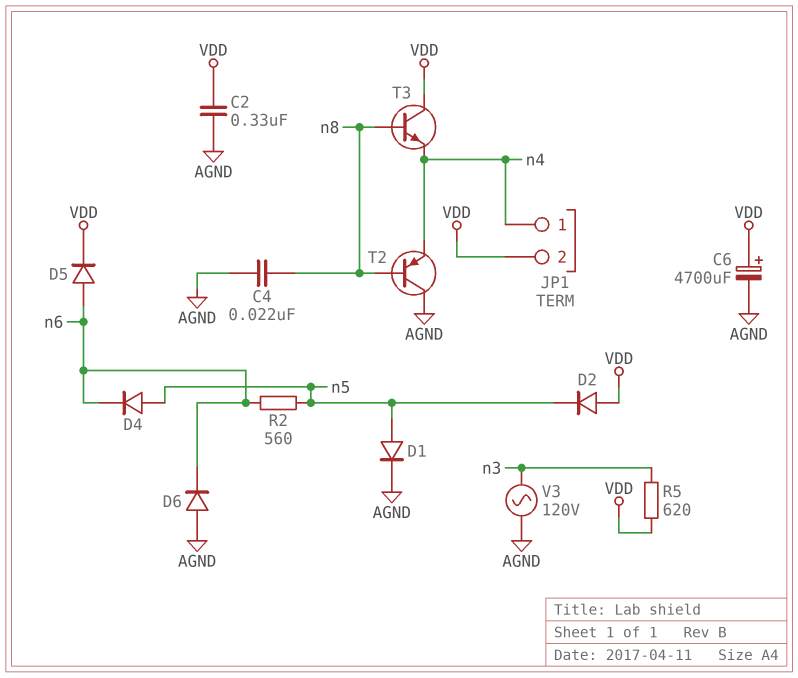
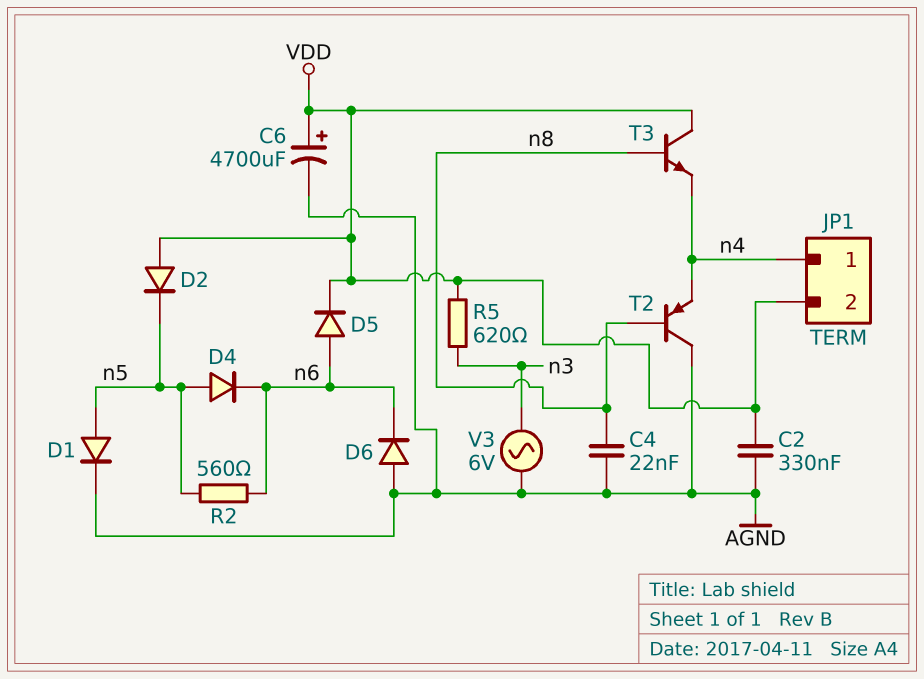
V3: AC 120V (AGND, n3) -> AC 6V (AGND, n3)

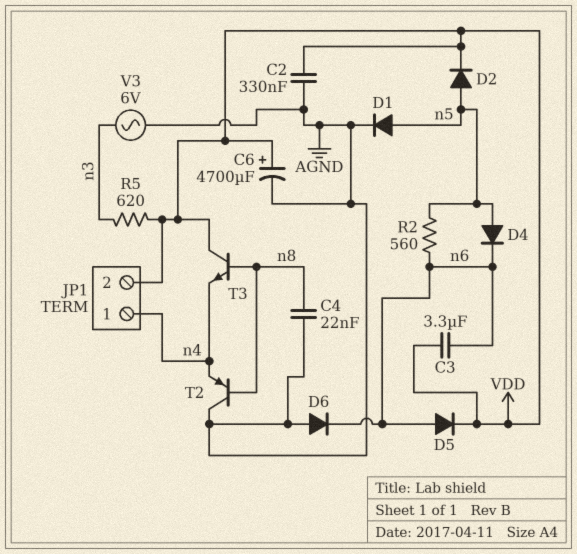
C3: none -> 3.3uF (VDD, n6)
D2: diode (A VDD, K n5) -> diode (A n5, K VDD)

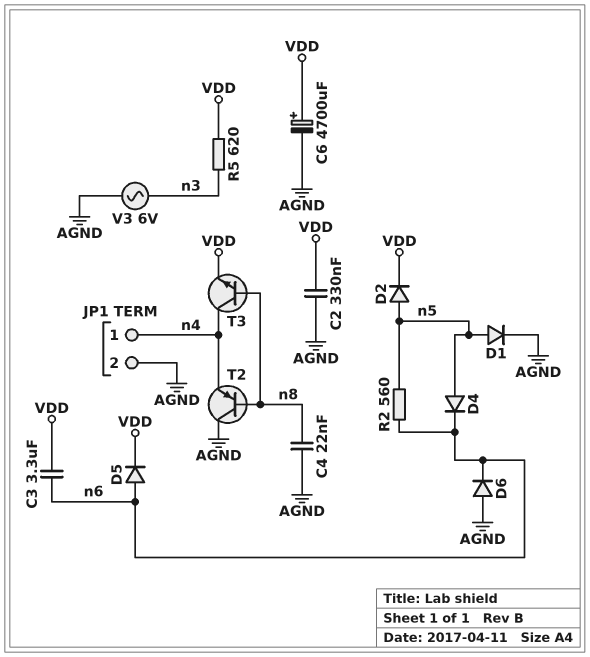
JP1 pin 2: VDD -> AGND
T3: NPN (B n8, C VDD, E n4) -> NPN (B n8, C n4, E VDD)

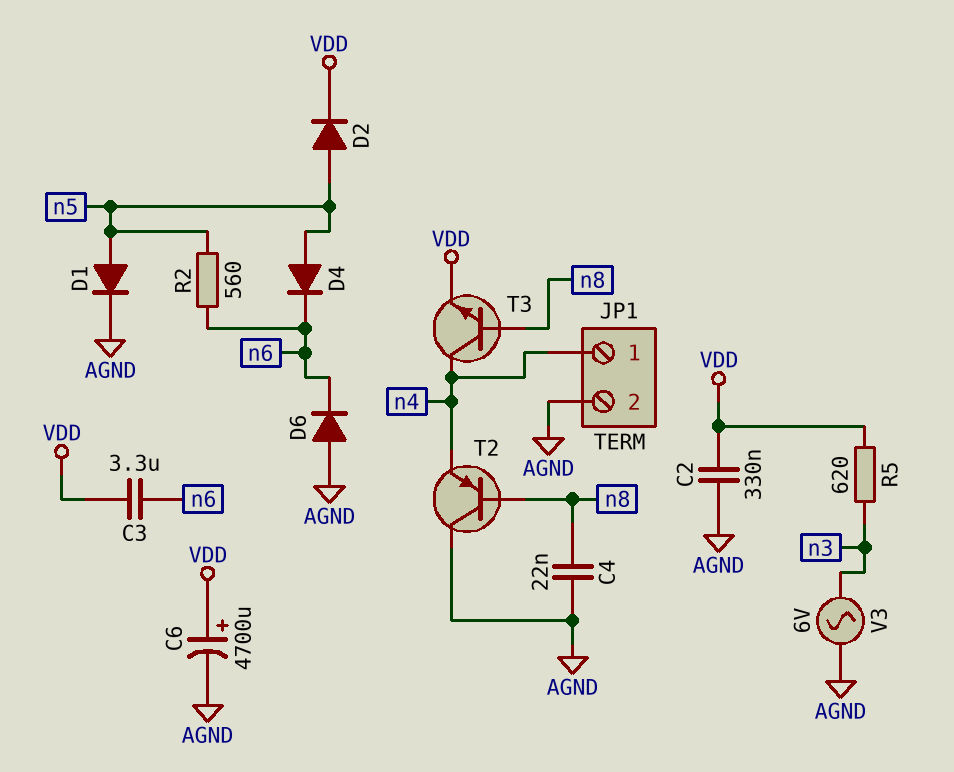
D5: diode (A n6, K VDD) -> none

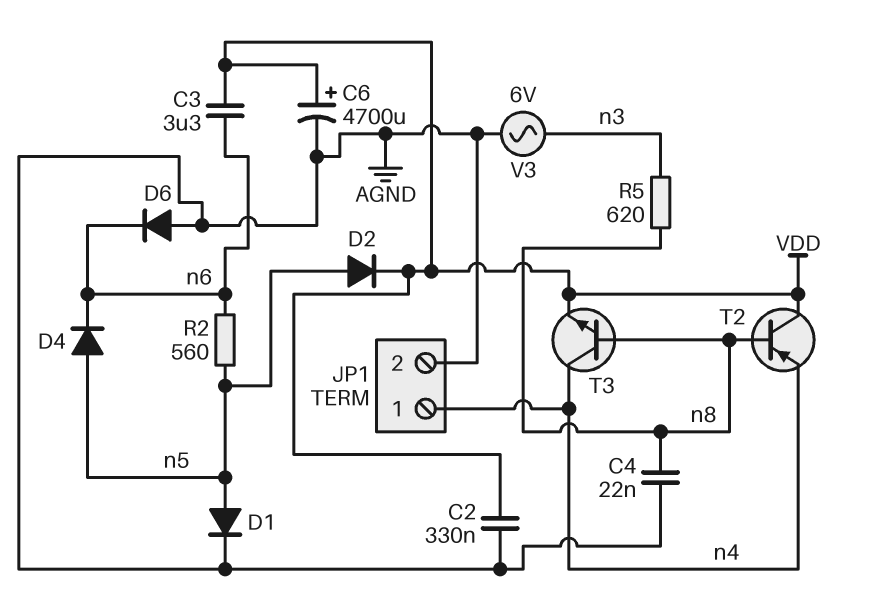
R5: 620 (VDD, n3) -> 620 (n3, n8)
T2: PNP (B n8, C AGND, E n4) -> PNP (B n8, C VDD, E n4)

